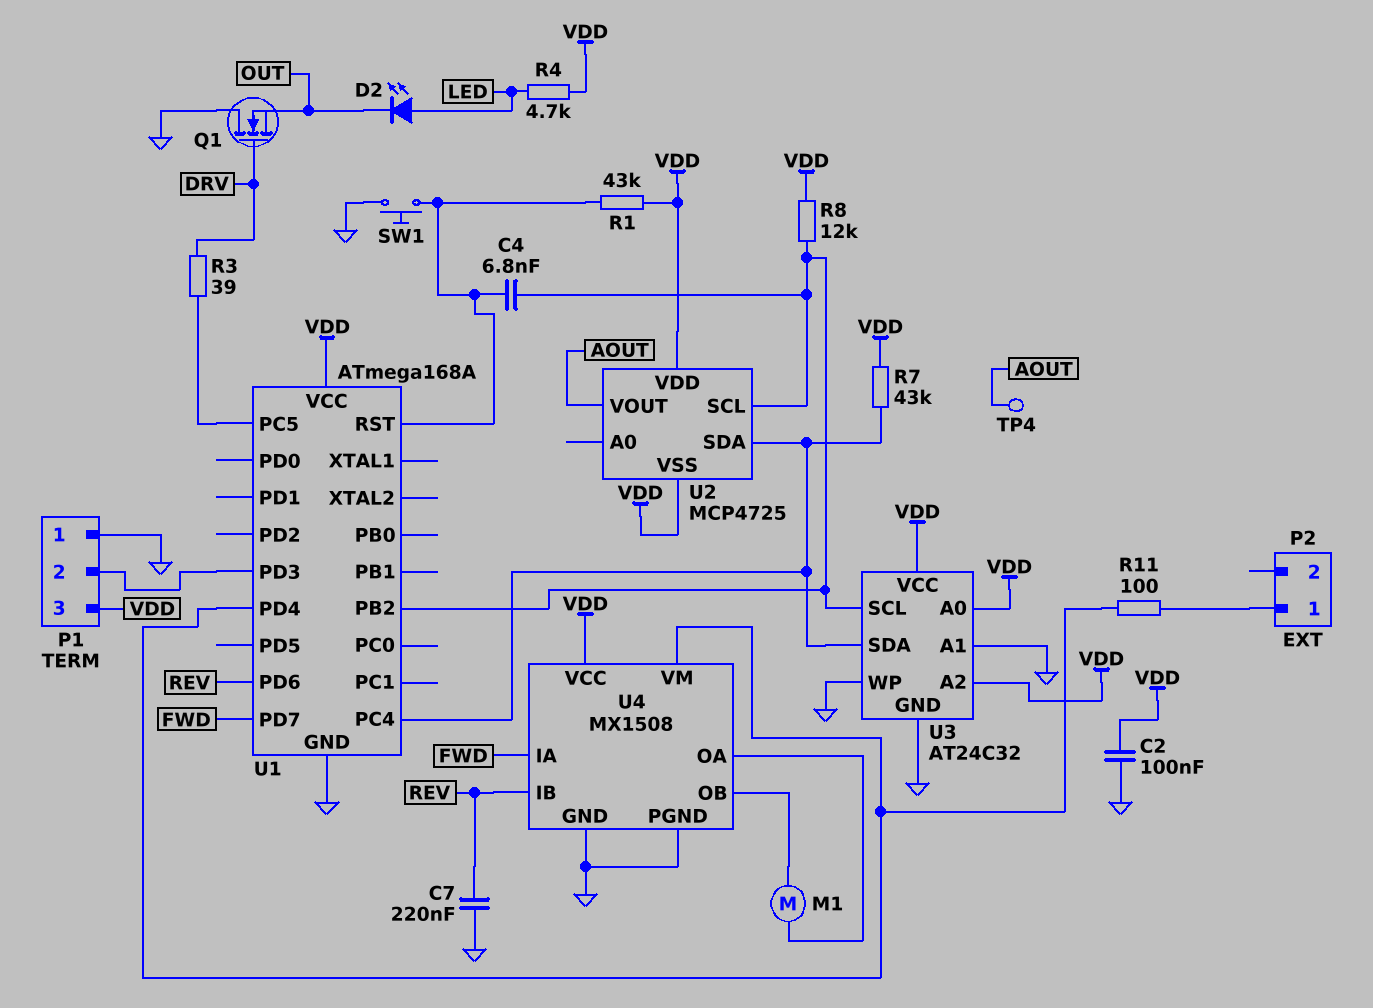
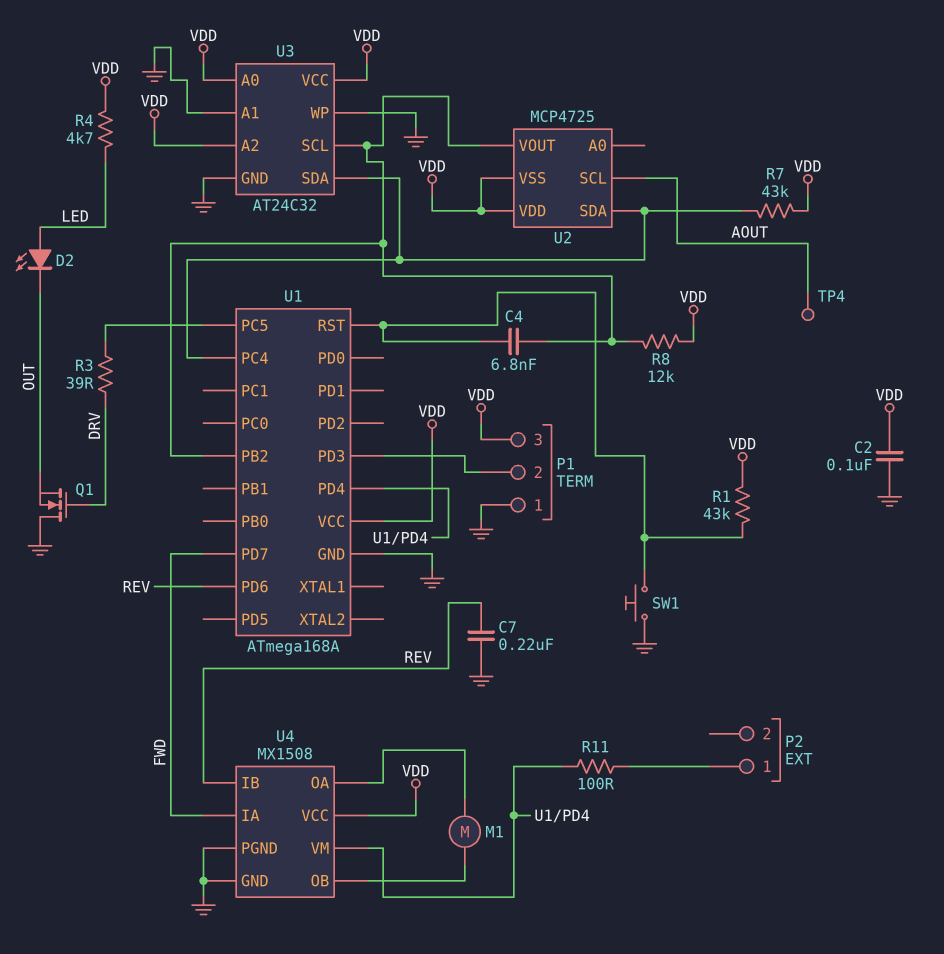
U2 pin SCL: U1/PB2 -> AOUT
U2 pin VOUT: AOUT -> U1/PB2

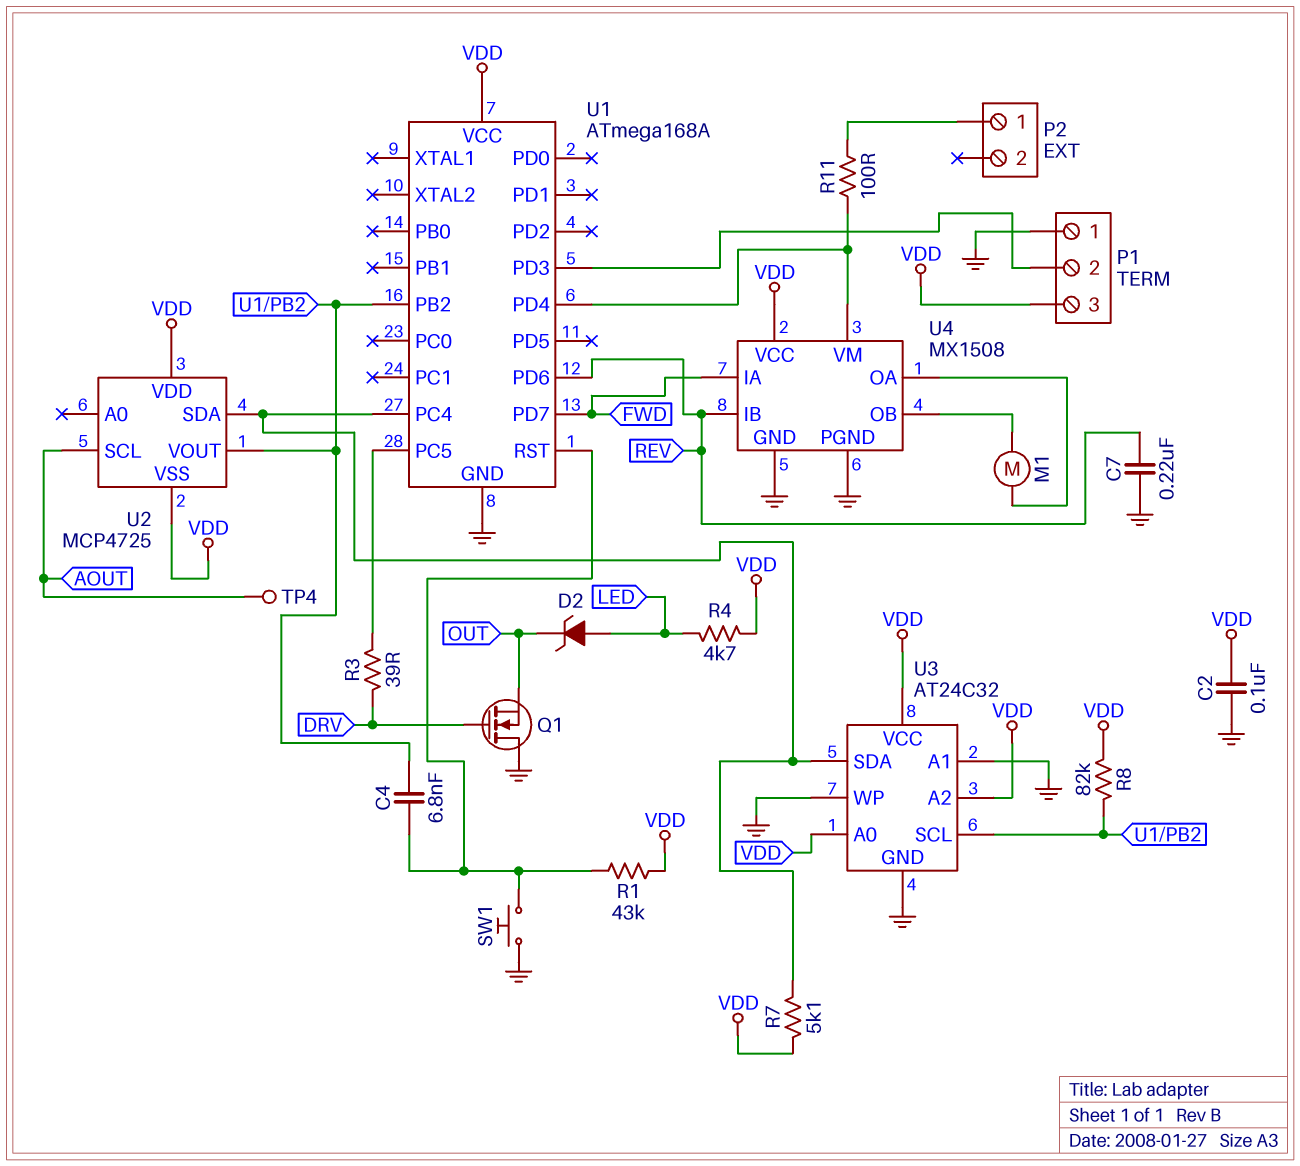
D2: LED (A LED, K OUT) -> zener (A LED, K OUT)
R7: 43k (U1/PC4, VDD) -> 5.1k (U1/PC4, VDD)
R8: 12k (U1/PB2, VDD) -> 82k (U1/PB2, VDD)

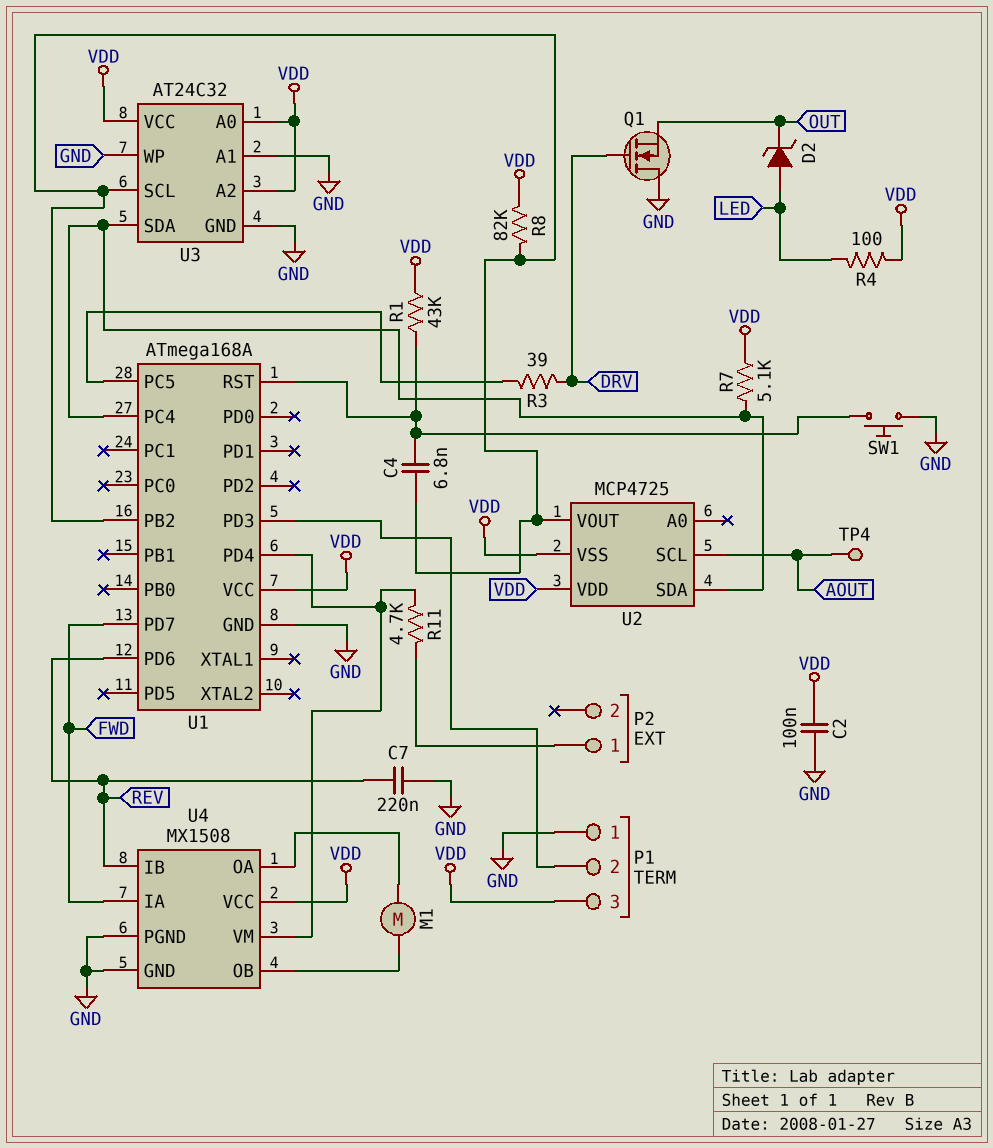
R4: 4.7k (LED, VDD) -> 100 (LED, VDD)
R11: 100 (P2/1, U1/PD4) -> 4.7k (P2/1, U1/PD4)

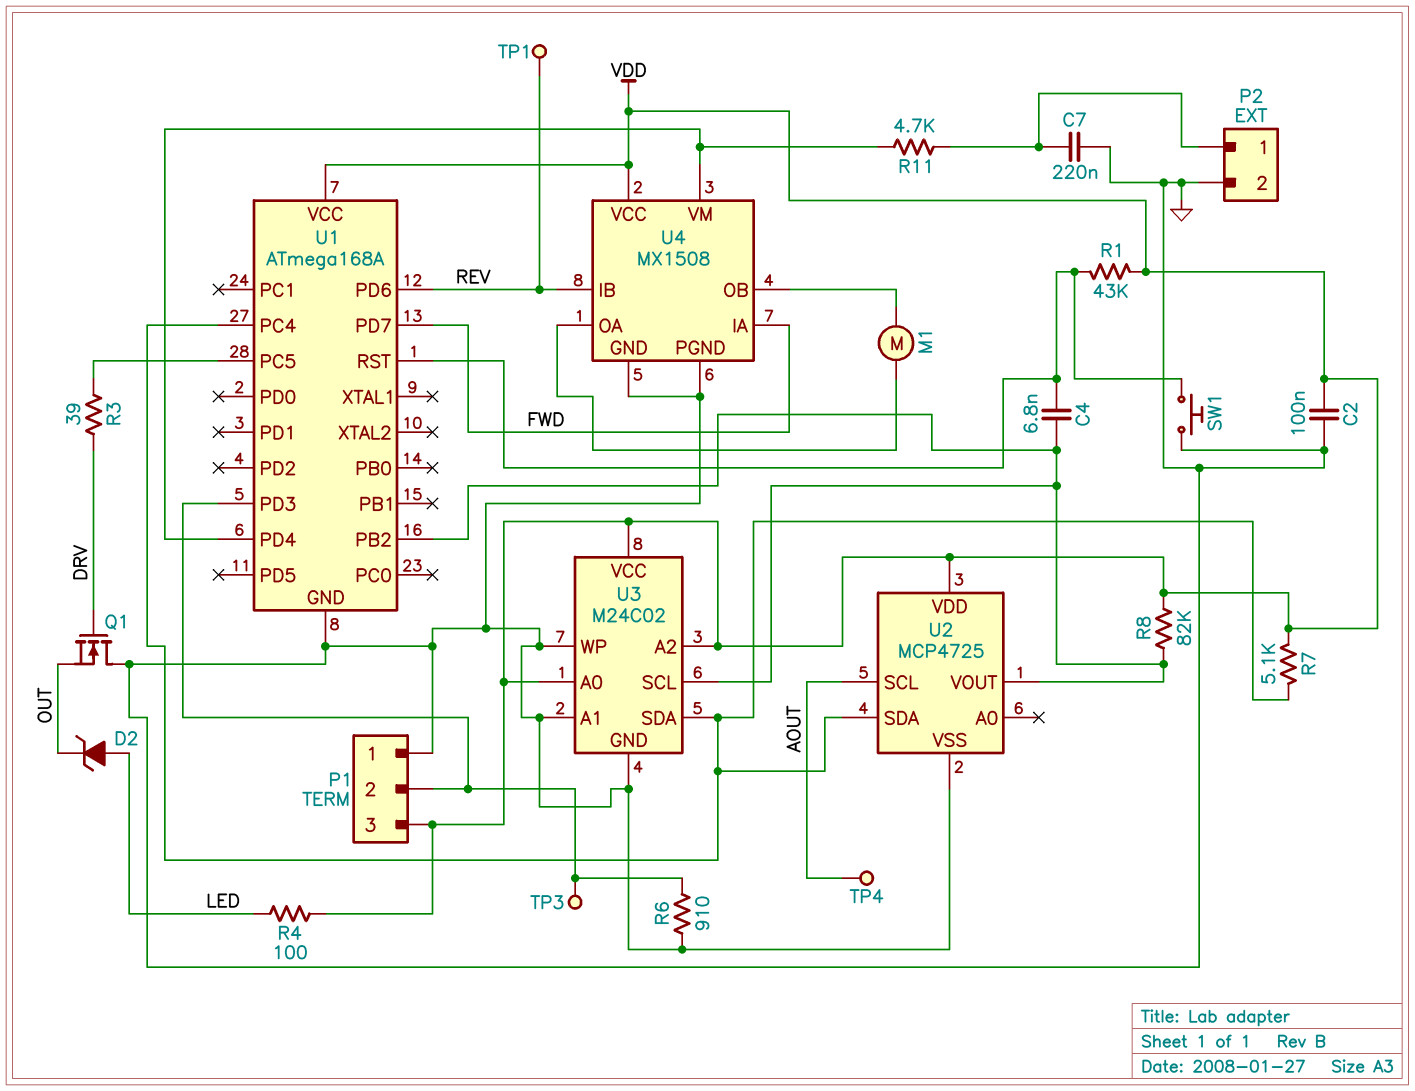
C7: 220nF (GND, REV) -> 220nF (GND, P2/1)
P2 pin 2: none -> GND
R6: none -> 910 (GND, P1/2)
TP1: none -> test point (REV)
TP3: none -> test point (P1/2)
U2 pin VSS: VDD -> GND
U3: AT24C32 -> M24C02

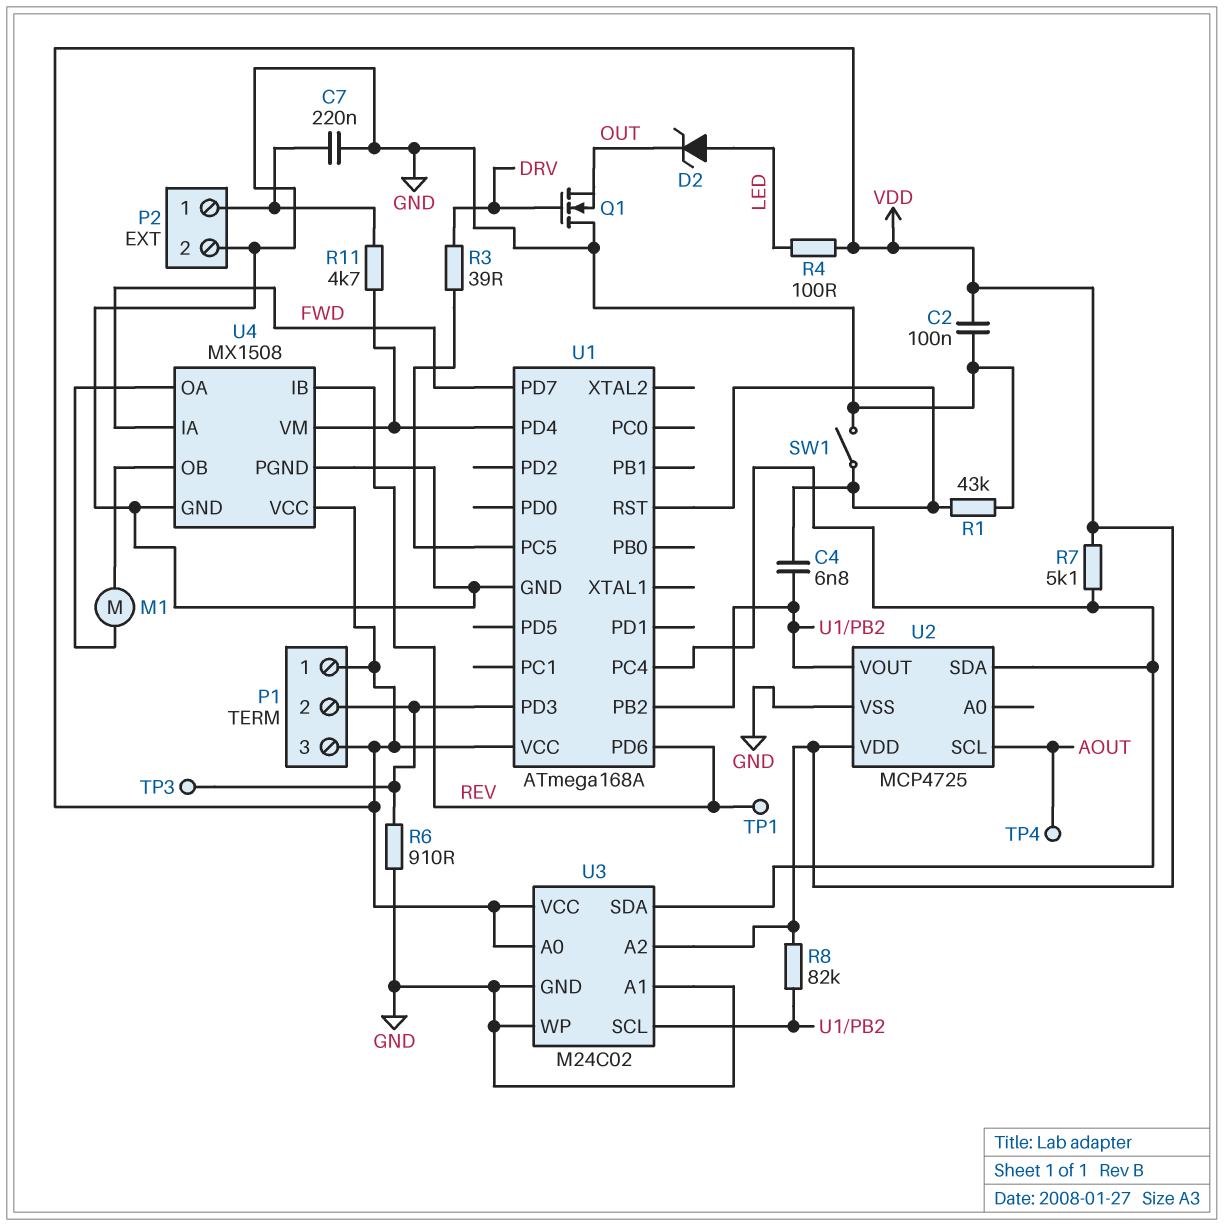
P1 pin 1: GND -> VDD
R1: 43k (U1/RST, VDD) -> 43k (GND, U1/RST)
SW1: button (GND, U1/RST) -> switch (GND, U1/RST)

